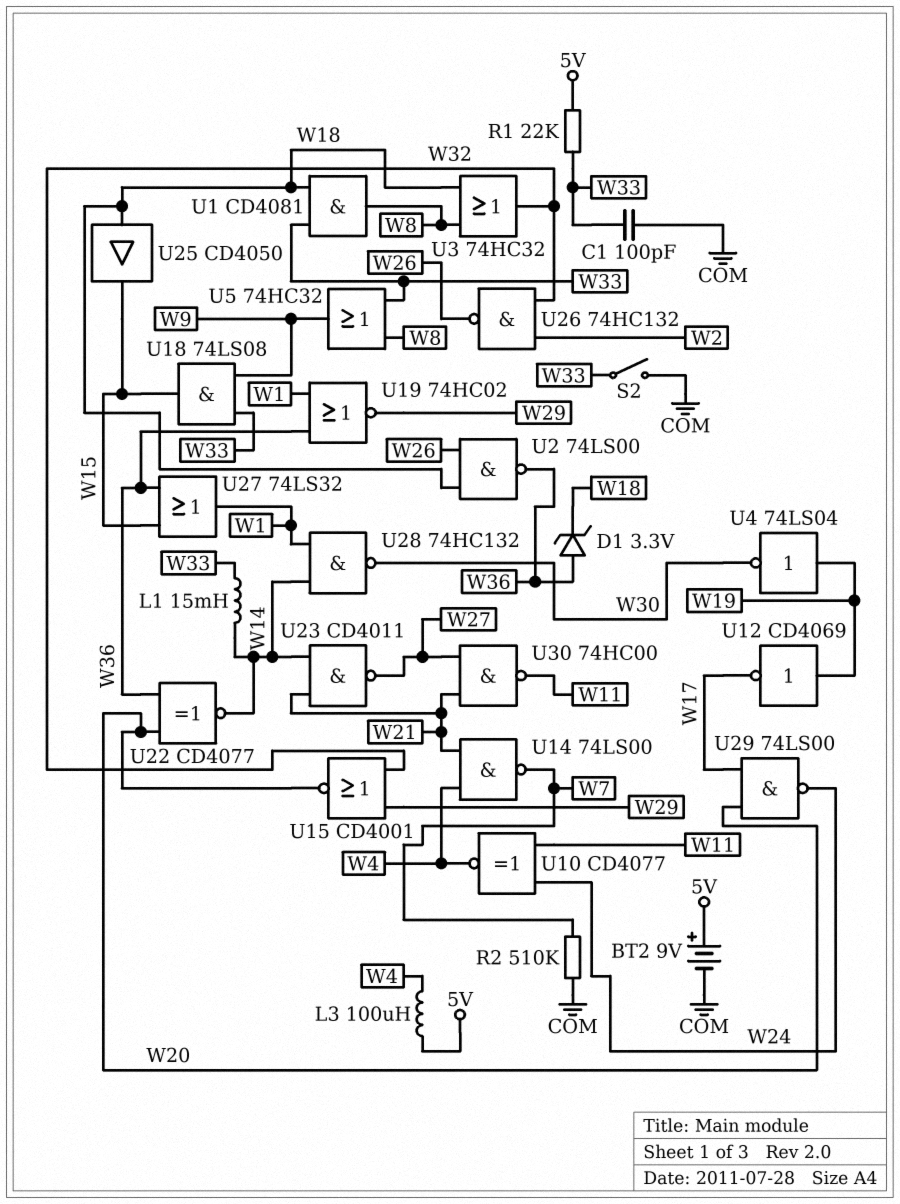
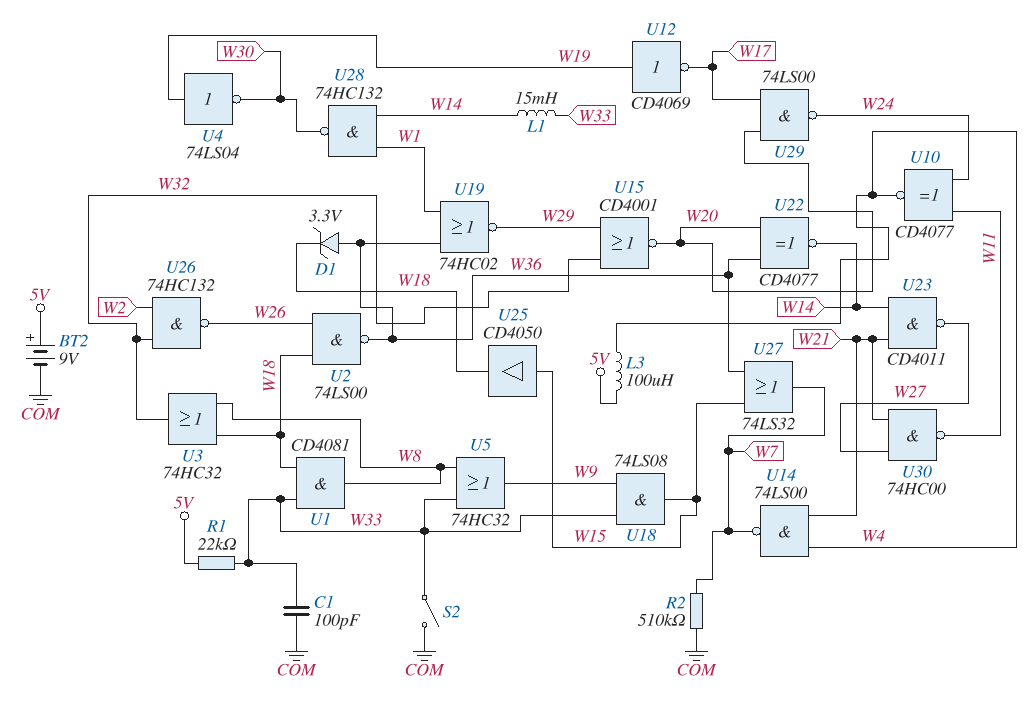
U25: buffer CD4050 (in W18, out W15) -> buffer CD4050 (in W15, out W18)
U27: OR 74LS32 (in W15, in W36, out W1) -> OR 74LS32 (in W15, in W36, out W7)

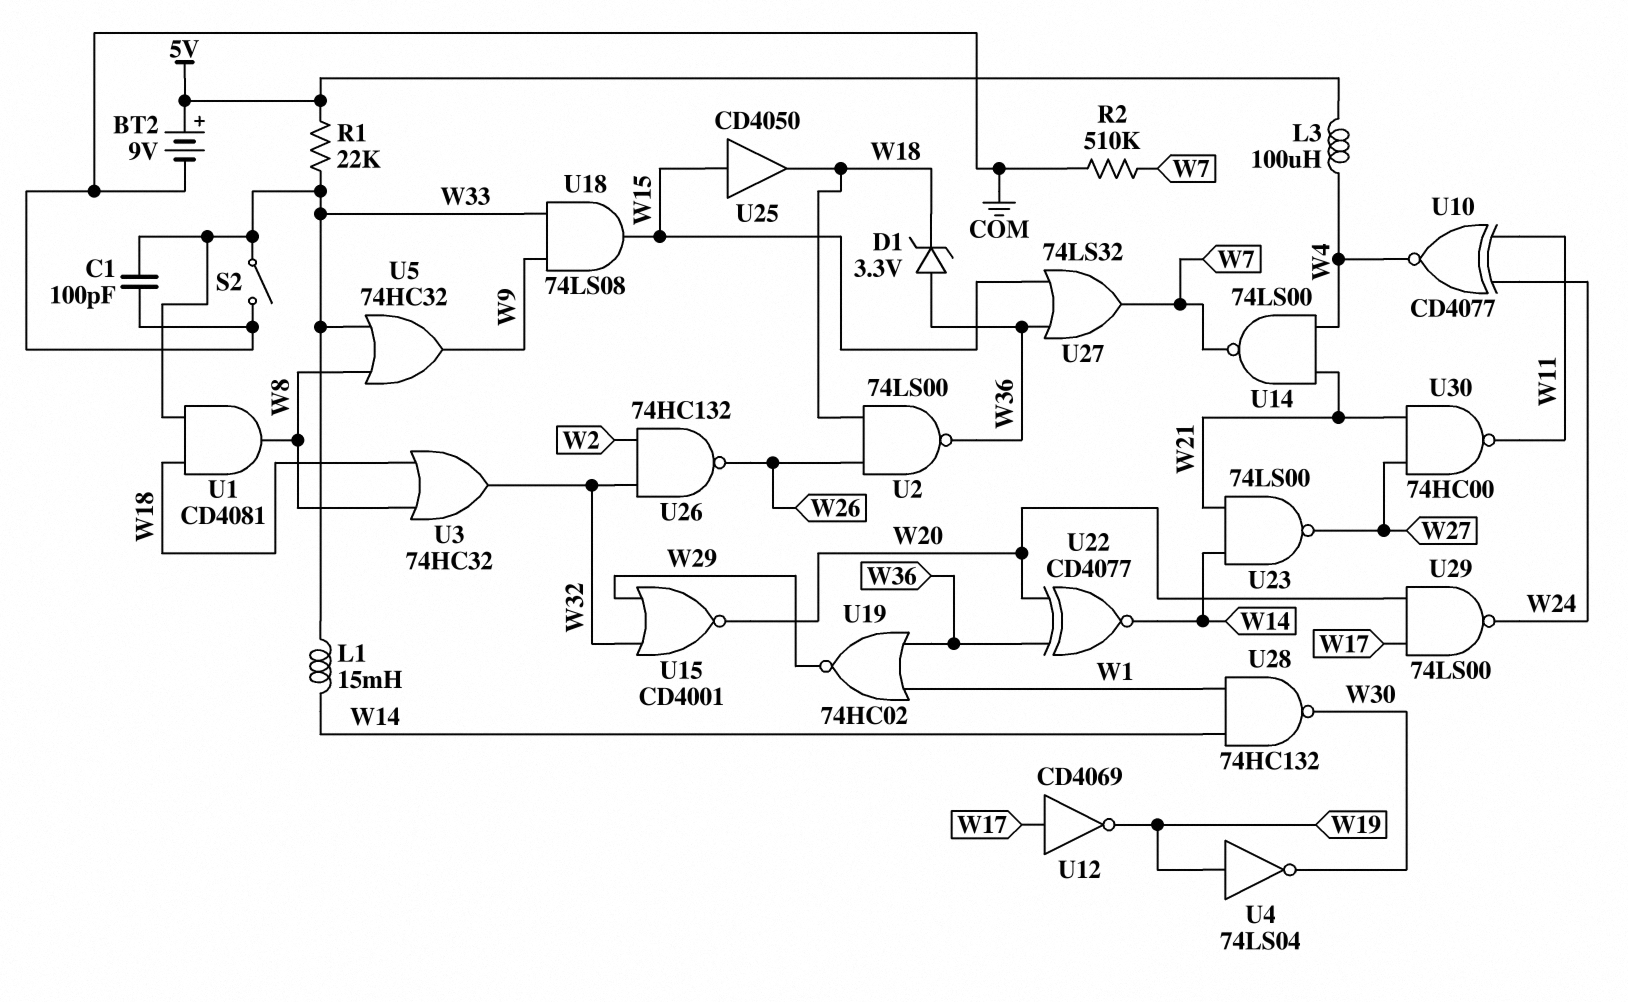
U12: NOT CD4069 (in W19, out W17) -> NOT CD4069 (in W17, out W19)
U23: NAND CD4011 (in W14, in W21, out W27) -> NAND 74LS00 (in W14, in W21, out W27)

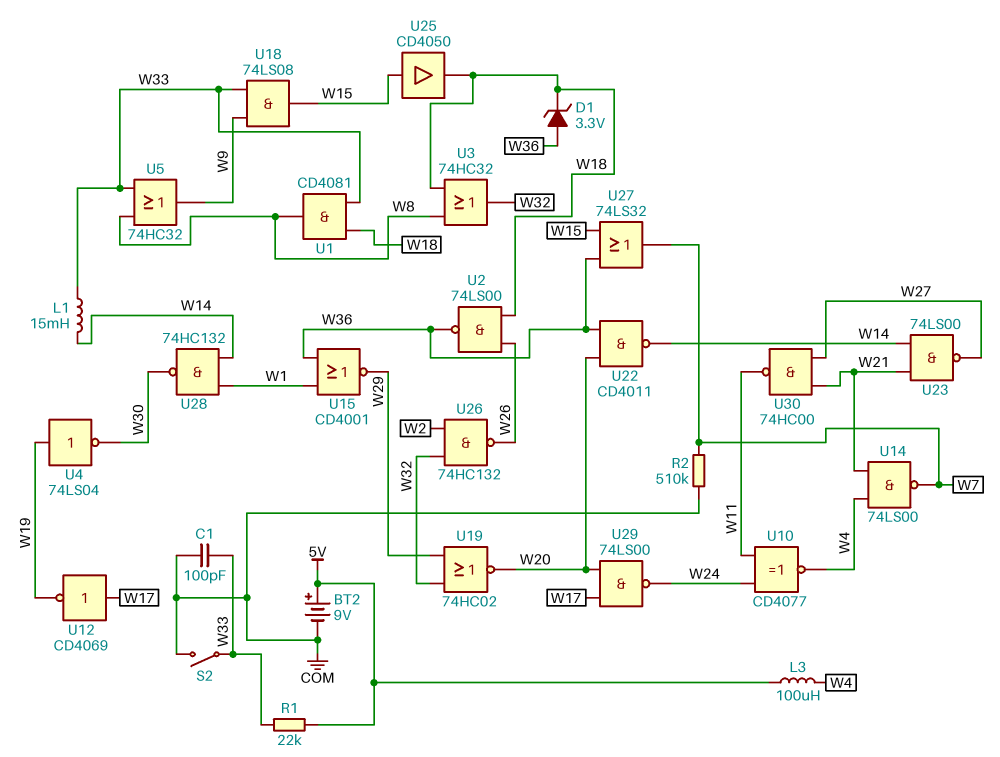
U15: NOR CD4001 (in W29, in W32, out W20) -> NOR CD4001 (in W1, in W36, out W29)
U19: NOR 74HC02 (in W1, in W36, out W29) -> NOR 74HC02 (in W29, in W32, out W20)
U22: XNOR CD4077 (in W20, in W36, out W14) -> NAND CD4011 (in W20, in W36, out W14)

